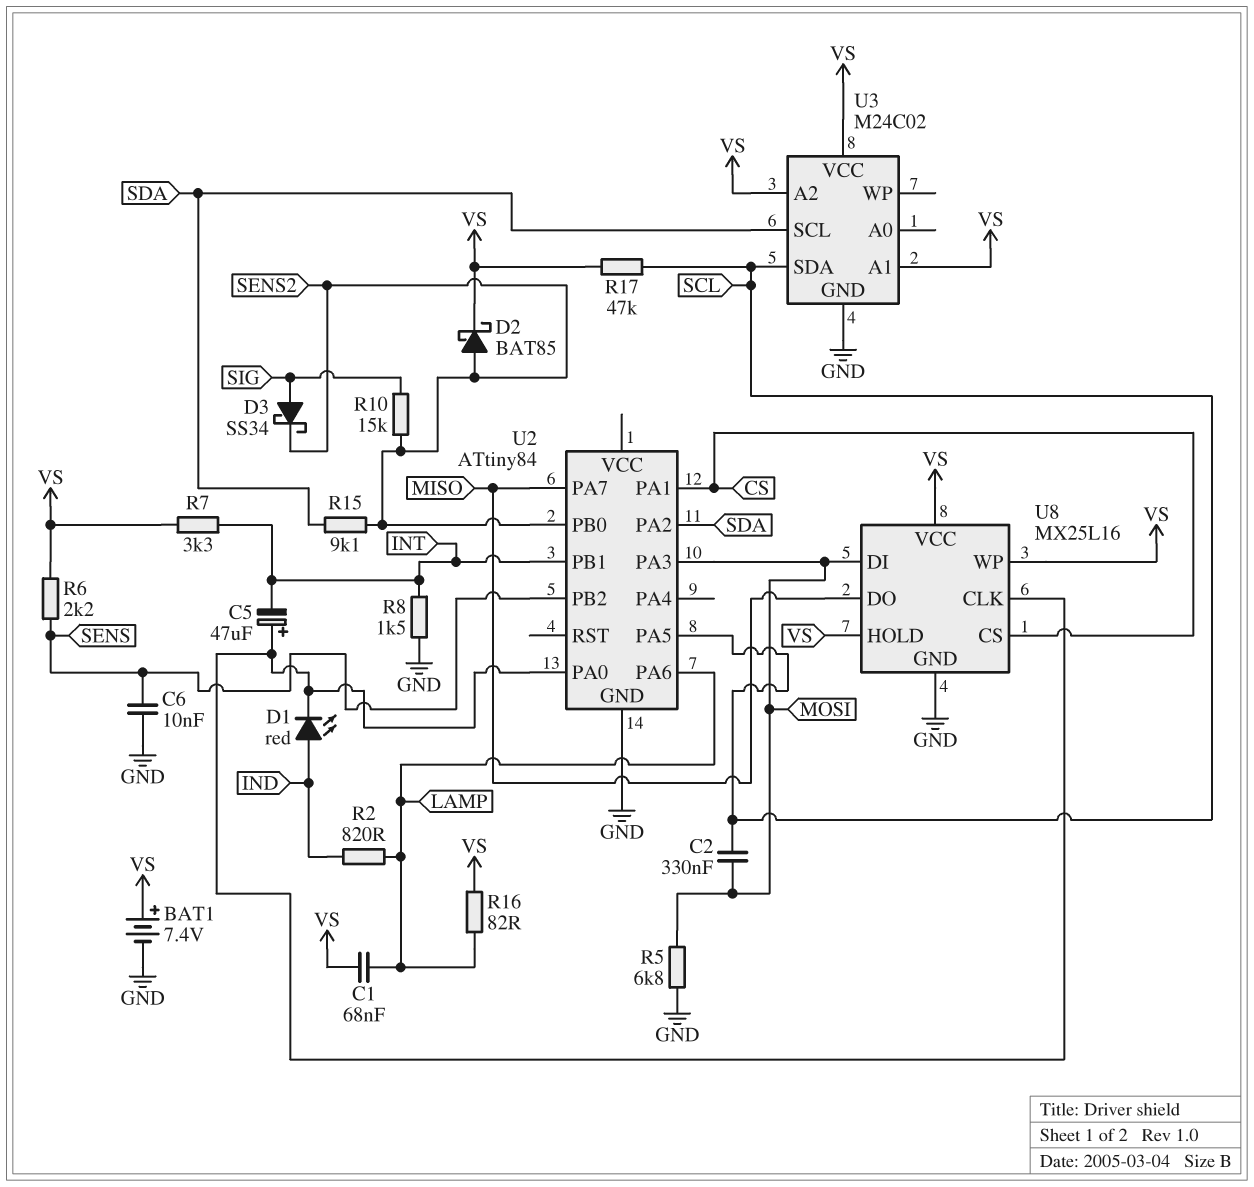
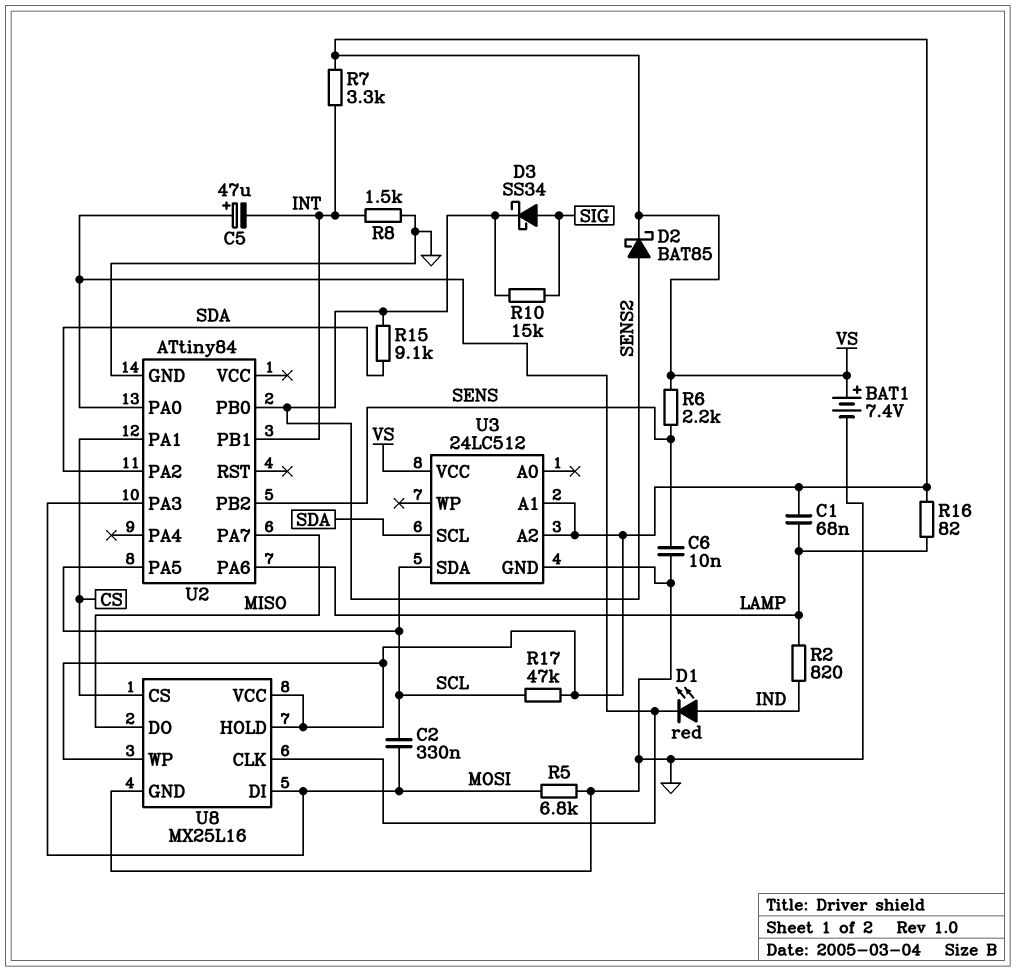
U3: M24C02 -> 24LC512

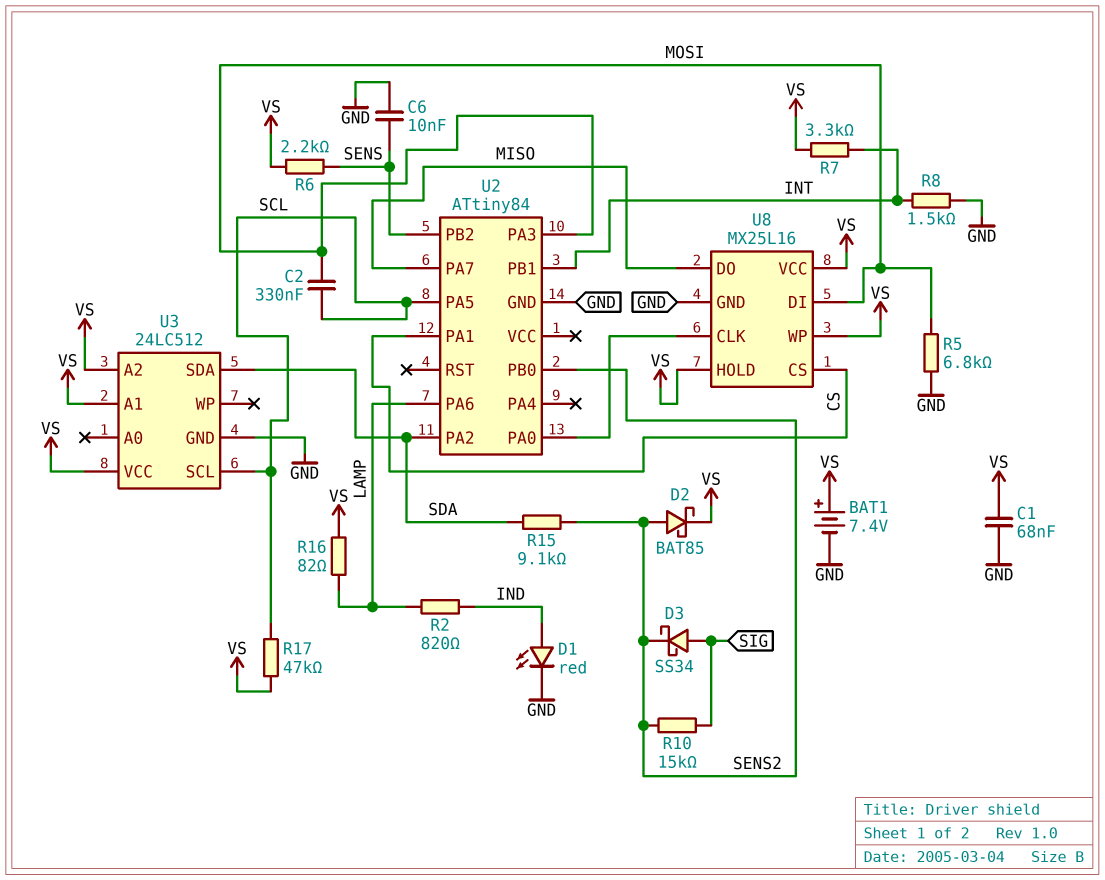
C1: 68nF (LAMP, VS) -> 68nF (GND, VS)
C5: 47uF (plus U2/PA0, minus INT) -> none
D1: LED red (A IND, K U2/PA0) -> LED red (A IND, K GND)
U3 pin SCL: SDA -> SCL
U3 pin SDA: SCL -> SDA

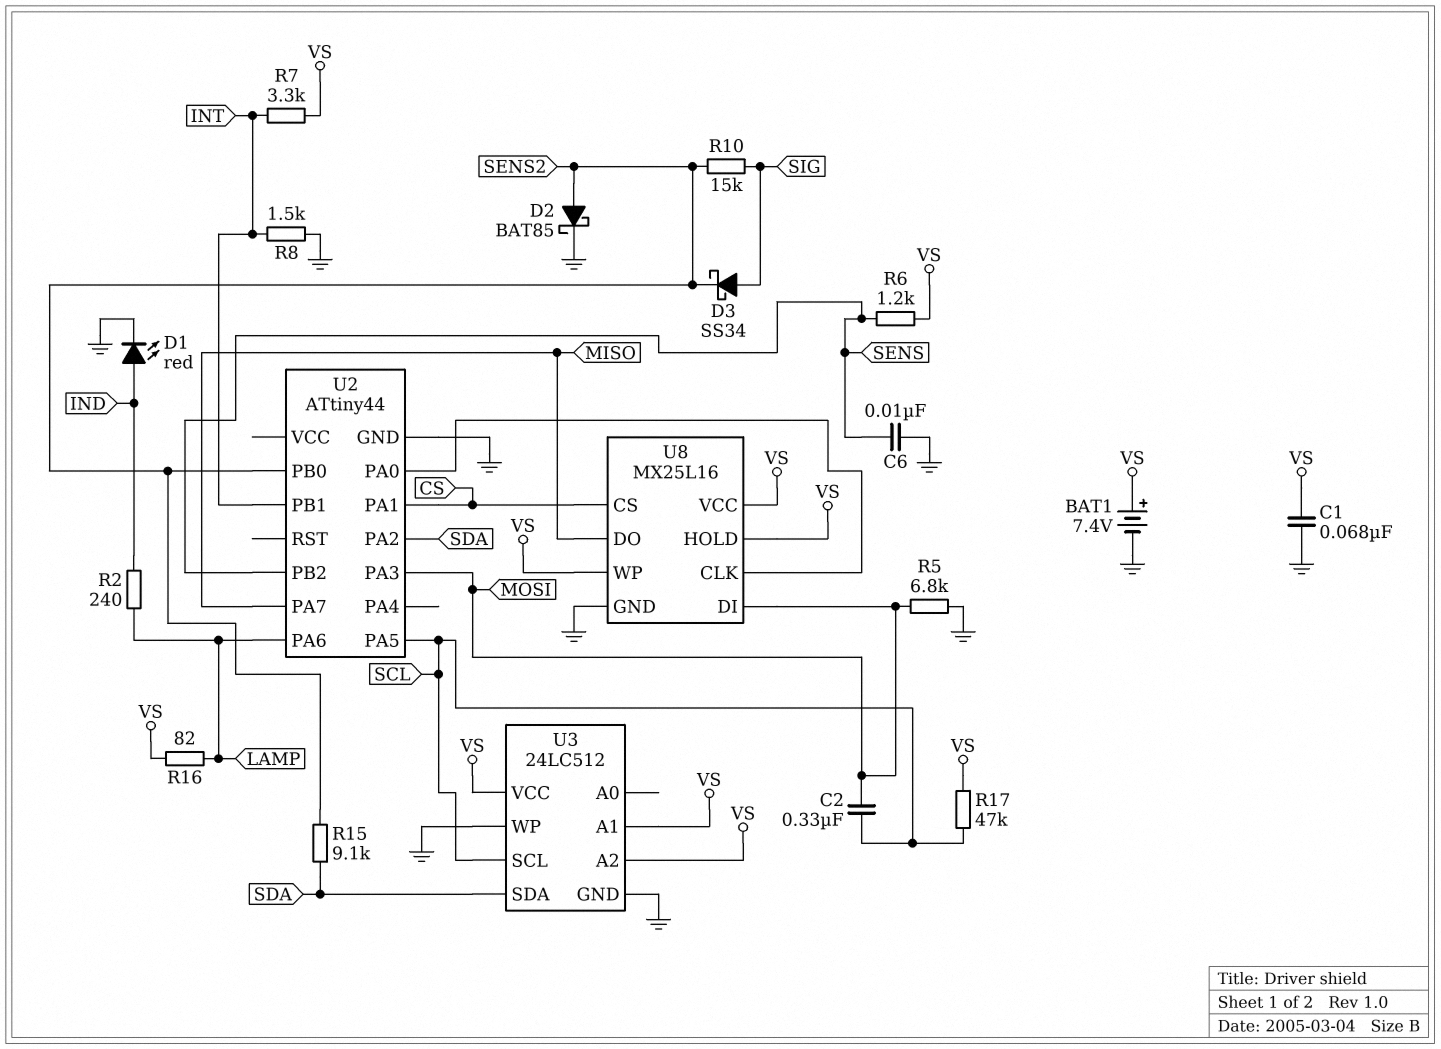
D2: schottky BAT85 (A SENS2, K VS) -> schottky BAT85 (A SENS2, K GND)
R2: 820 (IND, LAMP) -> 240 (IND, LAMP)
R6: 2.2k (SENS, VS) -> 1.2k (SENS, VS)
U2: ATtiny84 -> ATtiny44
U3 pin WP: none -> GND

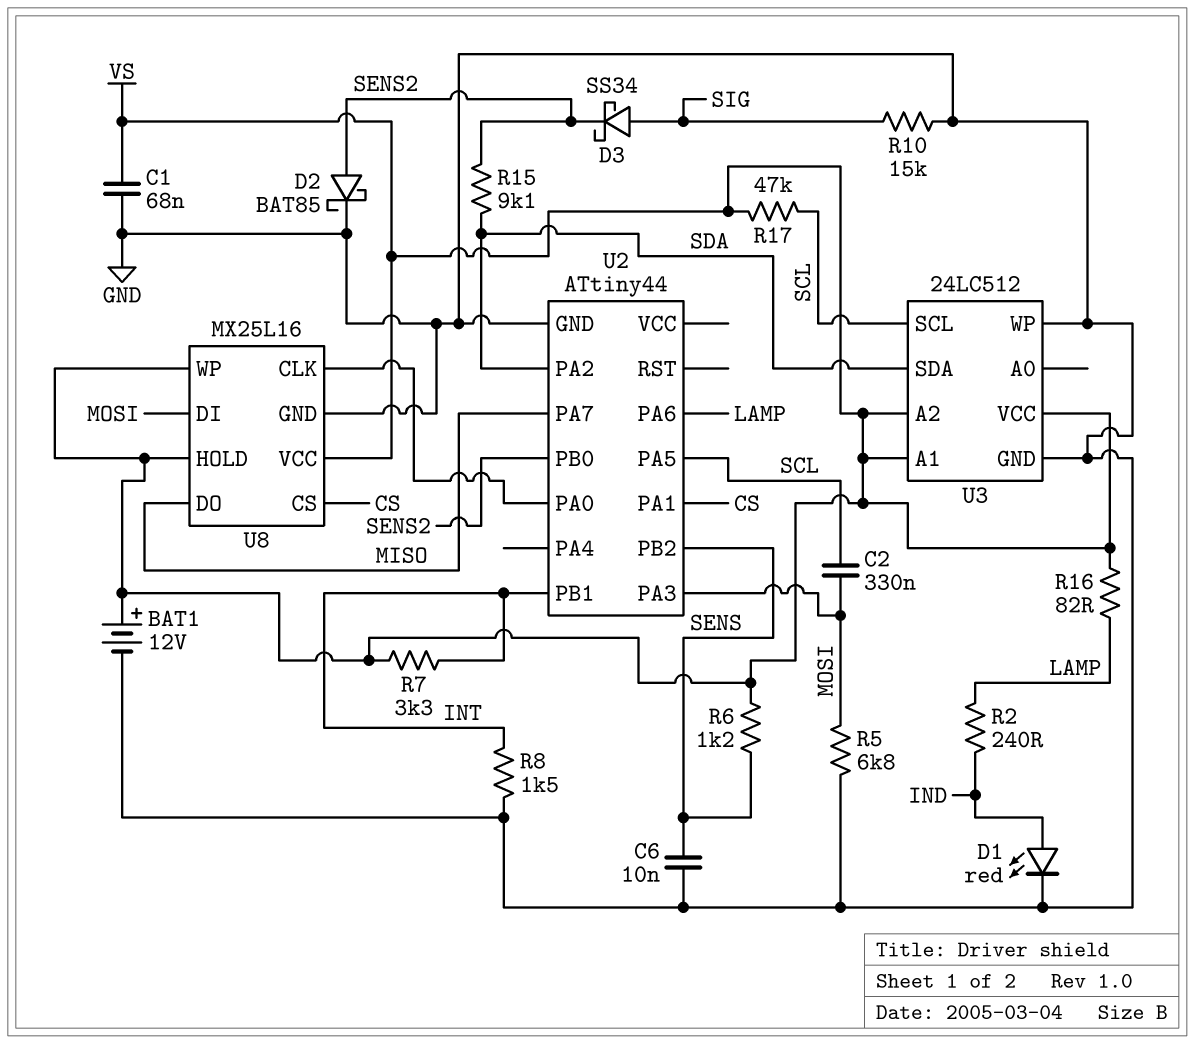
BAT1: 7.4V (plus VS, minus GND) -> 12V (plus VS, minus GND)
R10: 15k (SENS2, SIG) -> 15k (GND, SIG)

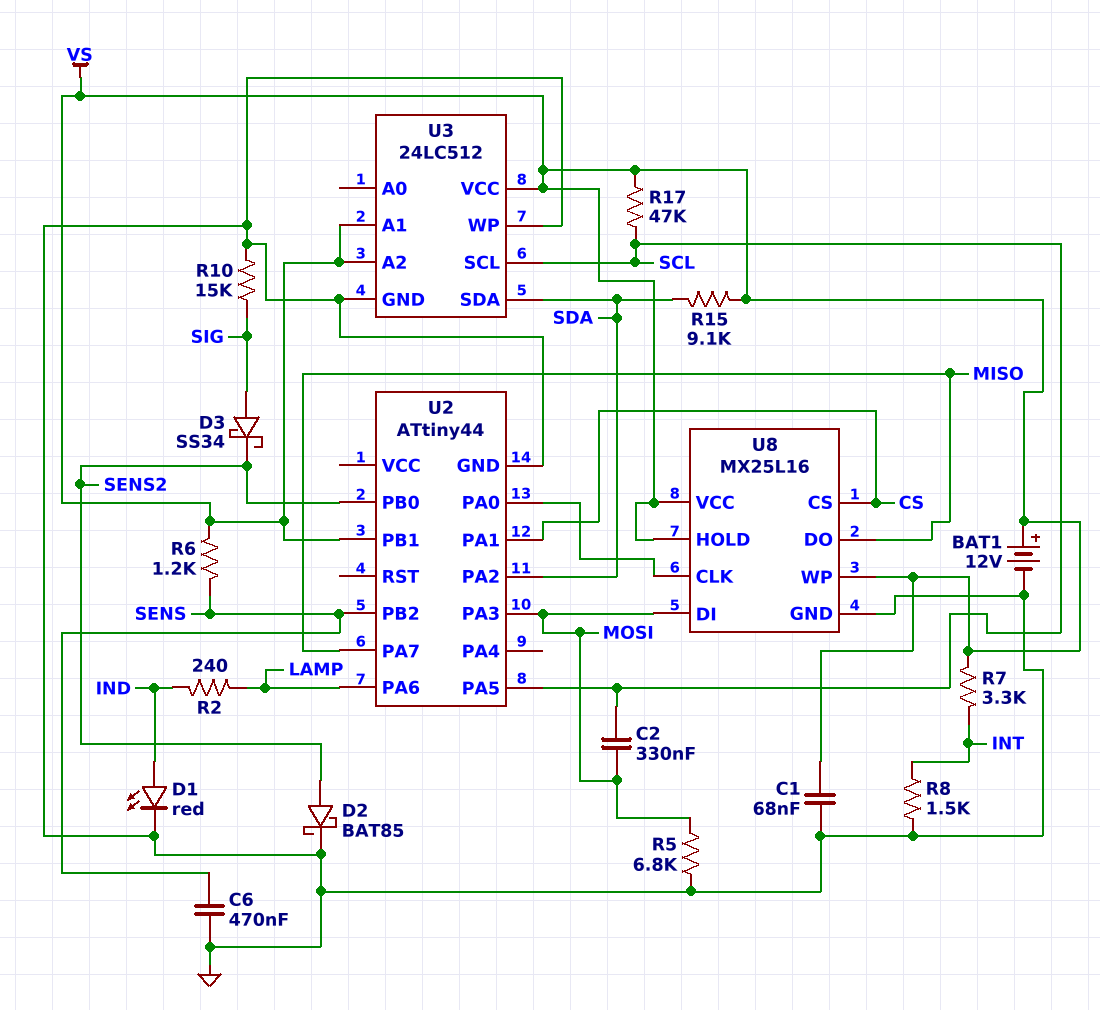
C6: 10nF (GND, SENS) -> 470nF (GND, SENS)
R15: 9.1k (SDA, SENS2) -> 9.1k (SDA, VS)
R16: 82 (LAMP, VS) -> none
U2 pin PB1: INT -> VS

